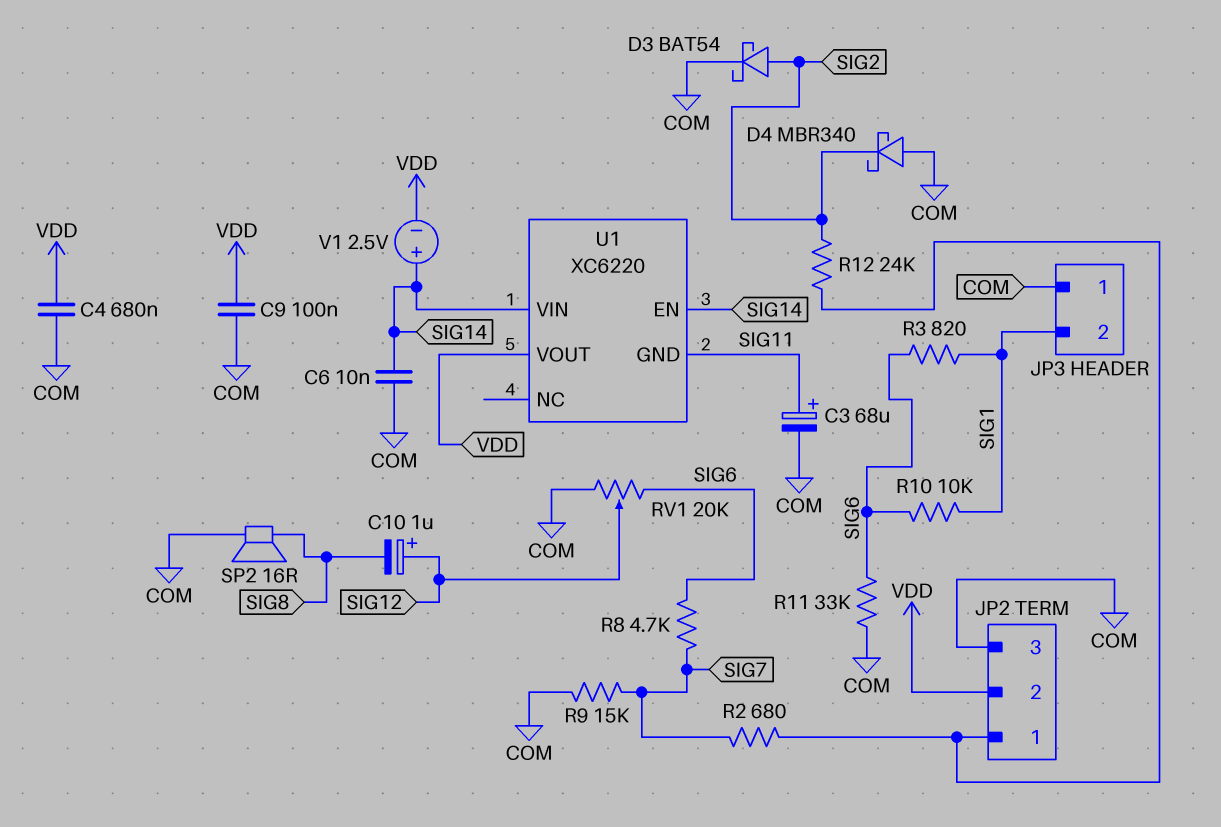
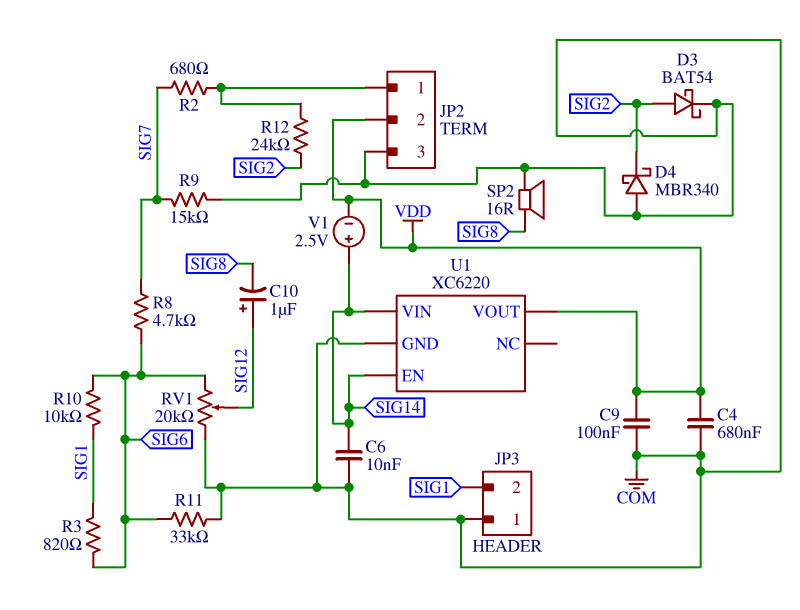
C3: 68uF (plus SIG11, minus COM) -> none
U1 pin GND: SIG11 -> COM

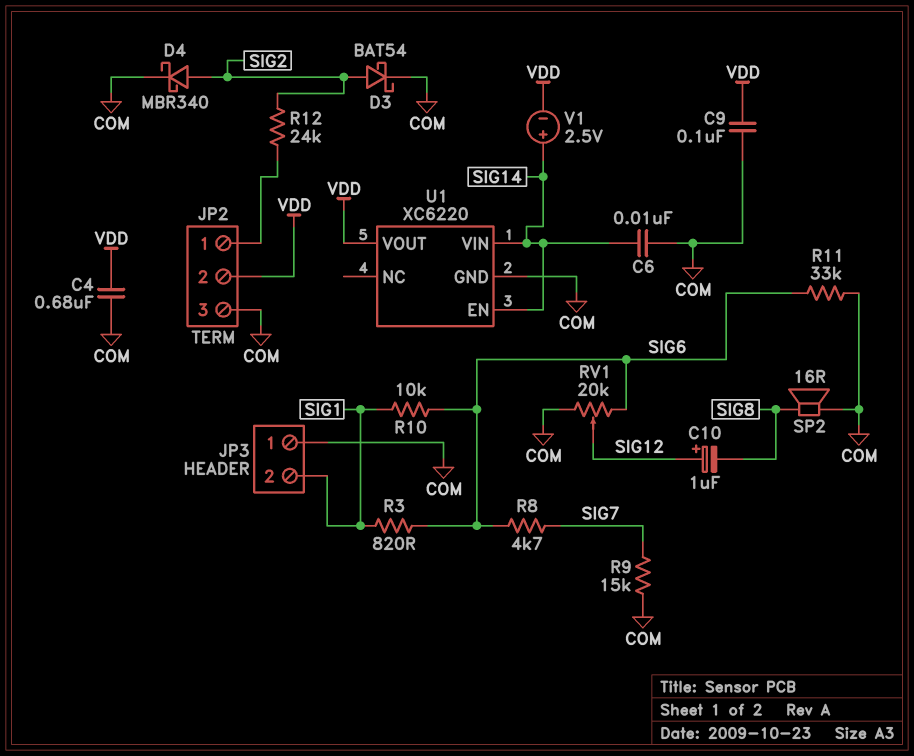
D4: schottky MBR340 (A COM, K SIG2) -> schottky MBR340 (A SIG2, K COM)
R2: 680 (JP2/1, SIG7) -> none

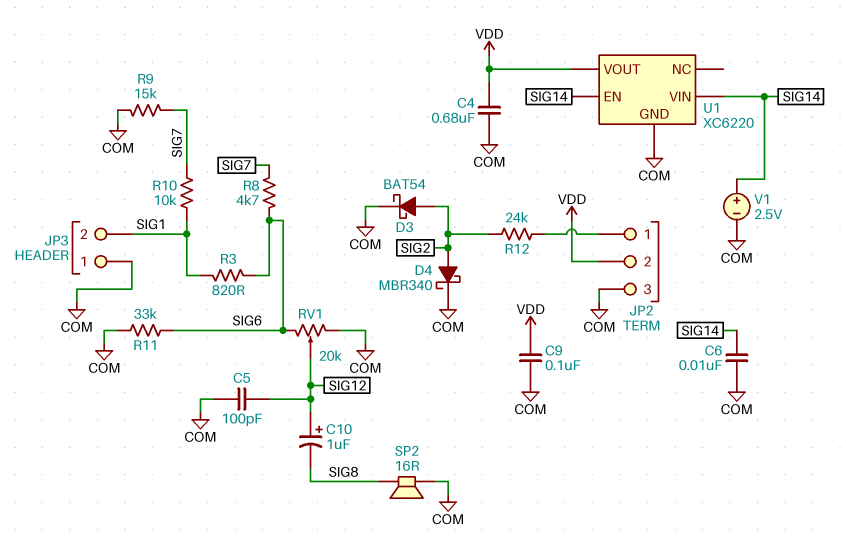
C5: none -> 100pF (COM, SIG12)
R10: 10k (SIG1, SIG6) -> 10k (SIG1, SIG7)
V1: 2.5V (plus SIG14, minus VDD) -> 2.5V (plus SIG14, minus COM)

